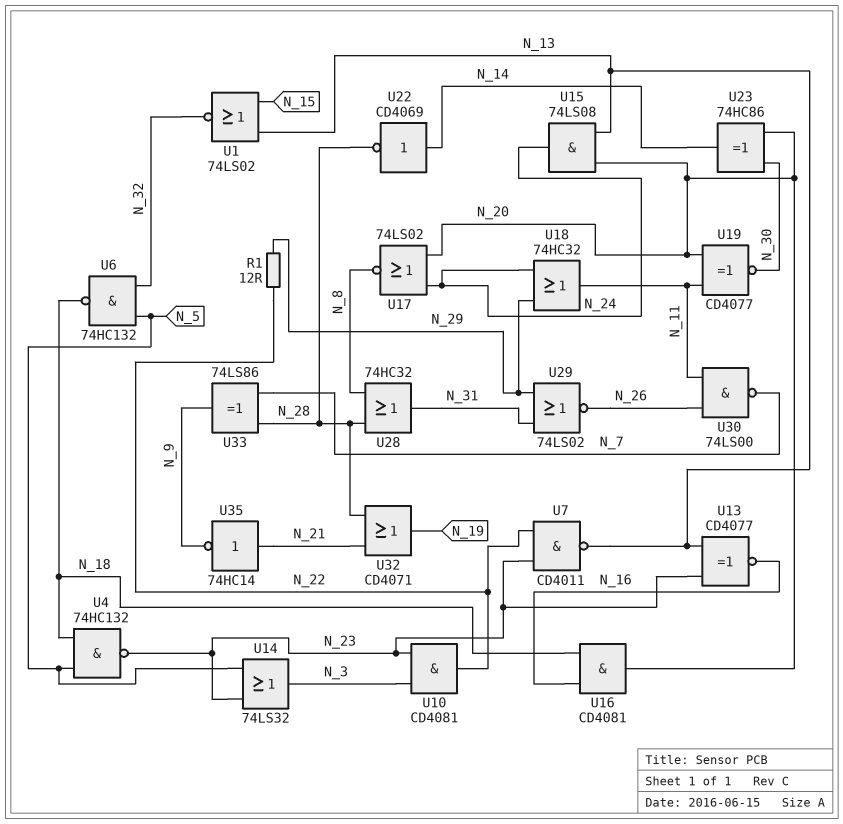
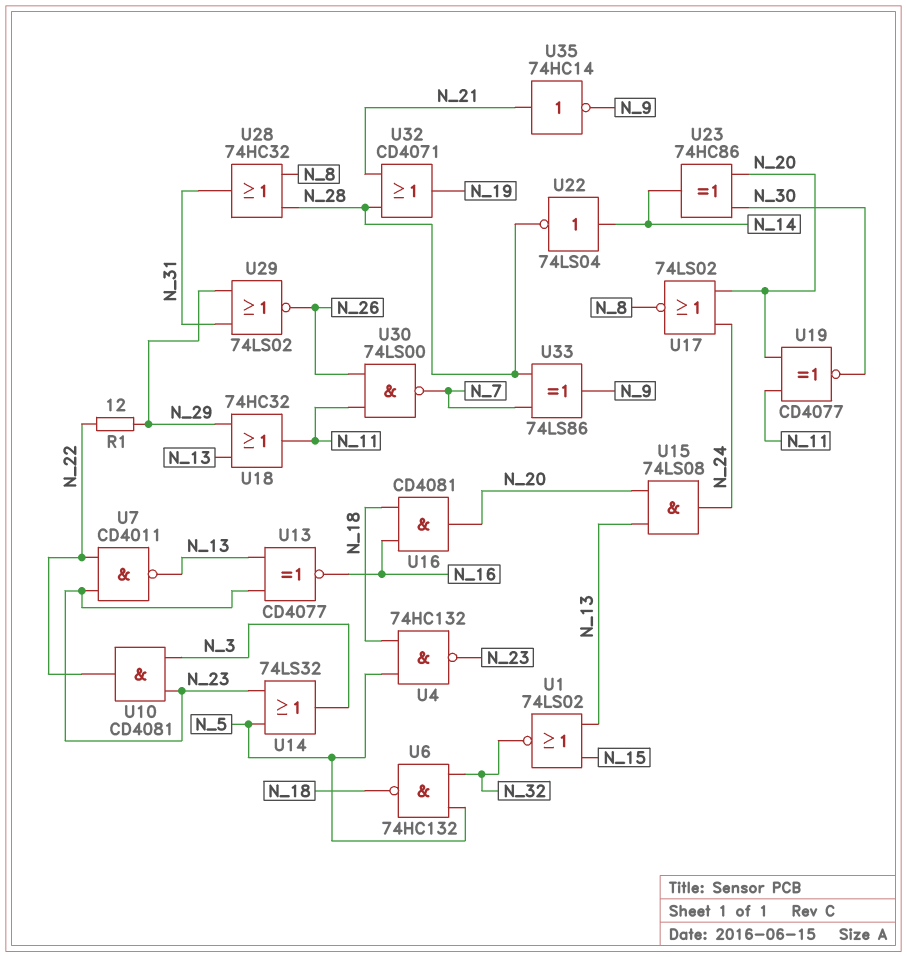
U18: OR 74HC32 (in N_24, in N_29, out N_11) -> OR 74HC32 (in N_13, in N_29, out N_11)
U22: NOT CD4069 (in N_14, out N_28) -> NOT 74LS04 (in N_14, out N_28)

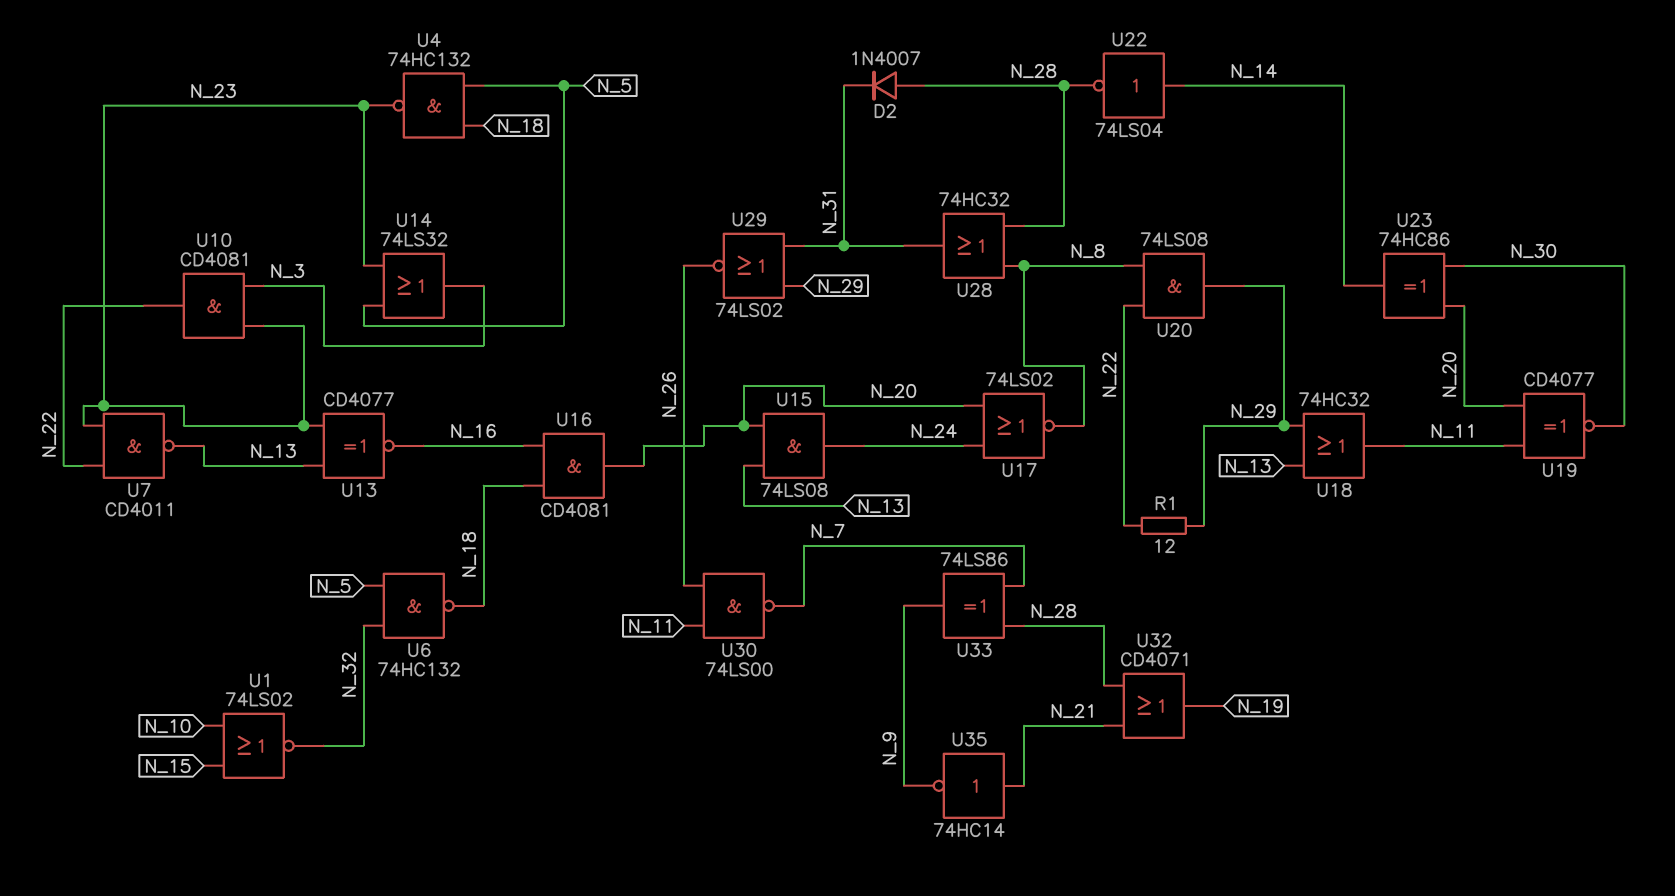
D2: none -> diode 1N4007 (A N_28, K N_31)
U1: NOR 74LS02 (in N_13, in N_15, out N_32) -> NOR 74LS02 (in N_10, in N_15, out N_32)
U20: none -> AND 74LS08 (in N_8, in N_22, out N_29)

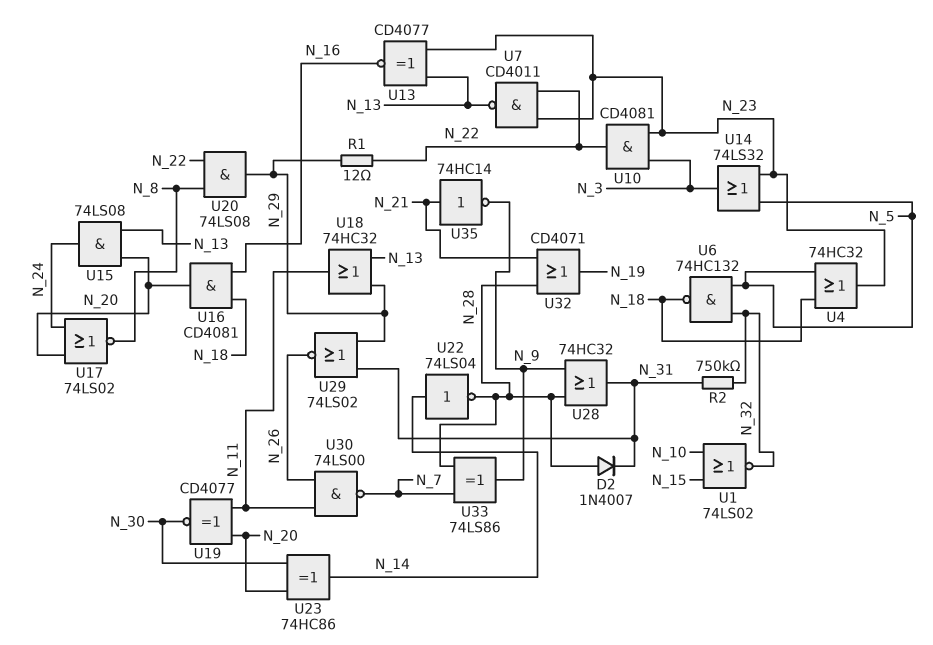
R2: none -> 750k (N_31, N_32)
U4: NAND 74HC132 (in N_5, in N_18, out N_23) -> OR 74HC32 (in N_5, in N_18, out N_23)
U28: OR 74HC32 (in N_8, in N_28, out N_31) -> OR 74HC32 (in N_9, in N_28, out N_31)

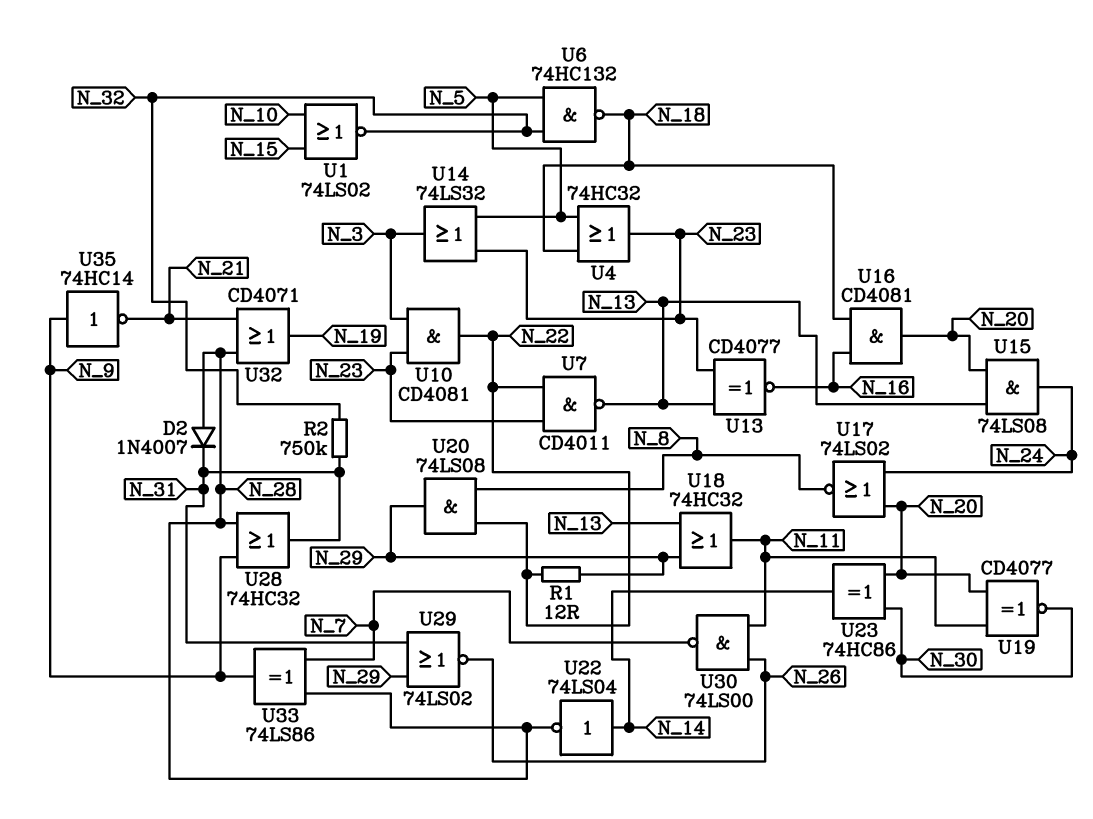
U35: NOT 74HC14 (in N_21, out N_9) -> NOT 74HC14 (in N_9, out N_21)

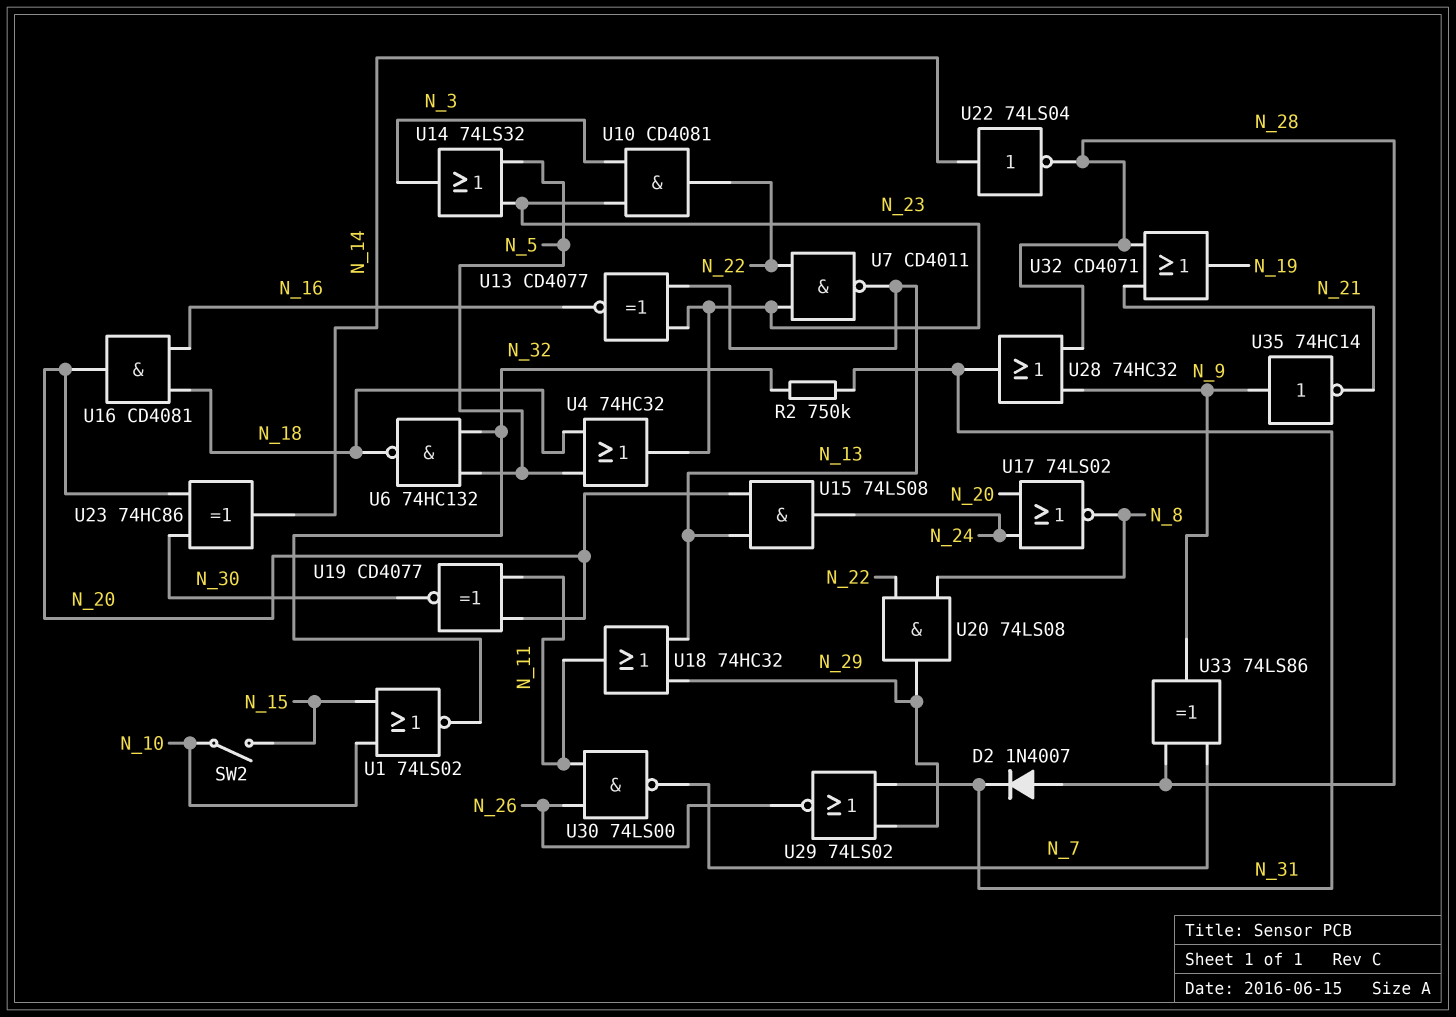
R1: 12 (N_22, N_29) -> none
SW2: none -> switch (N_10, N_15)

